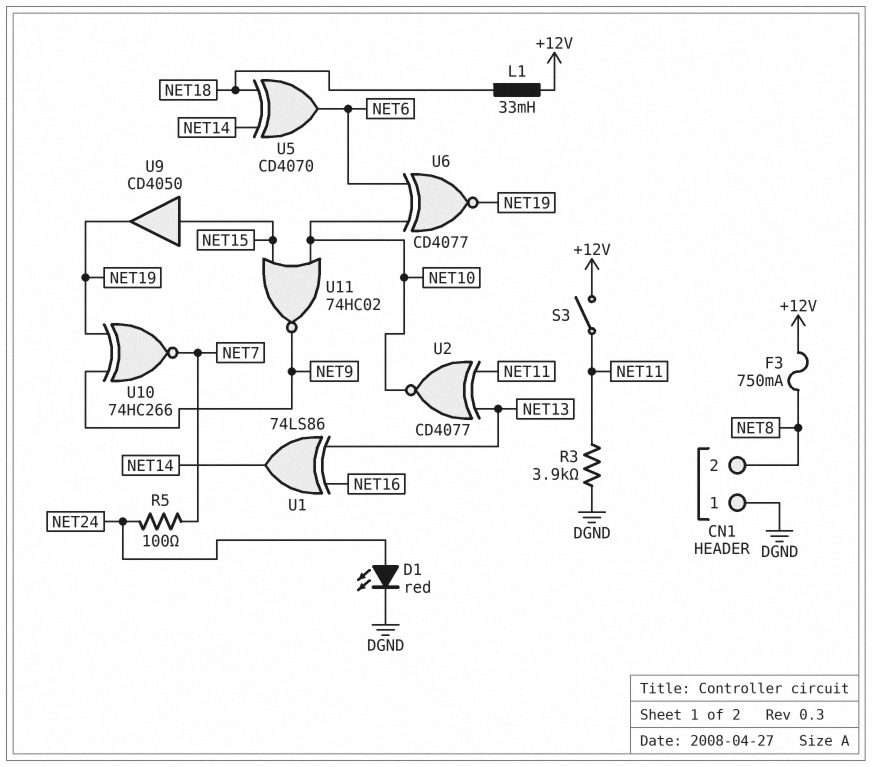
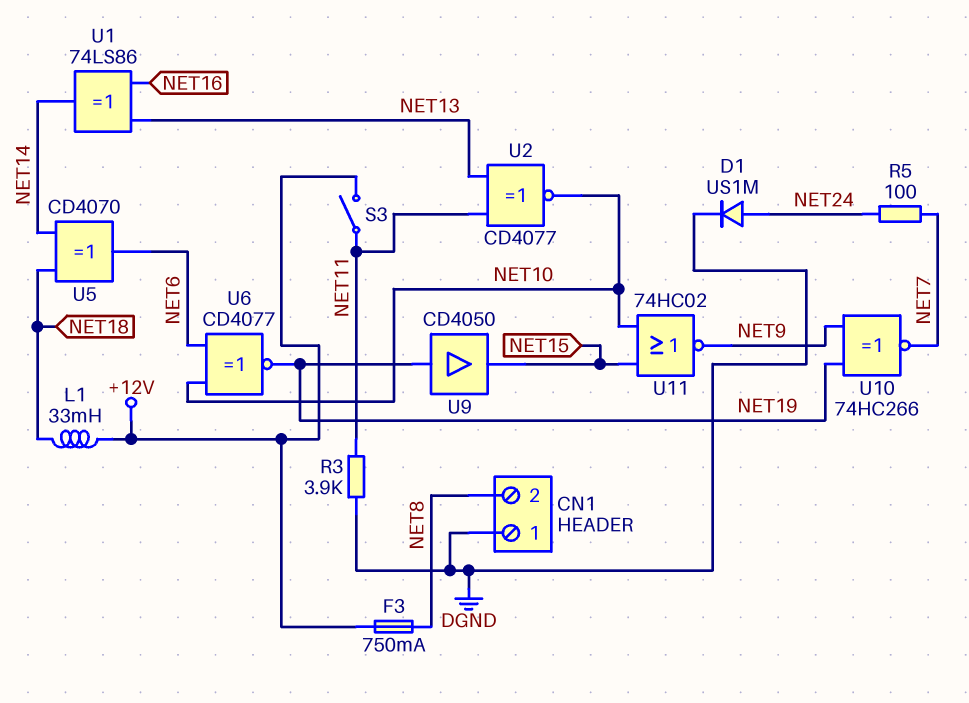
D1: LED red (A NET24, K DGND) -> diode US1M (A NET24, K DGND)
U9: buffer CD4050 (in NET15, out NET19) -> buffer CD4050 (in NET19, out NET15)

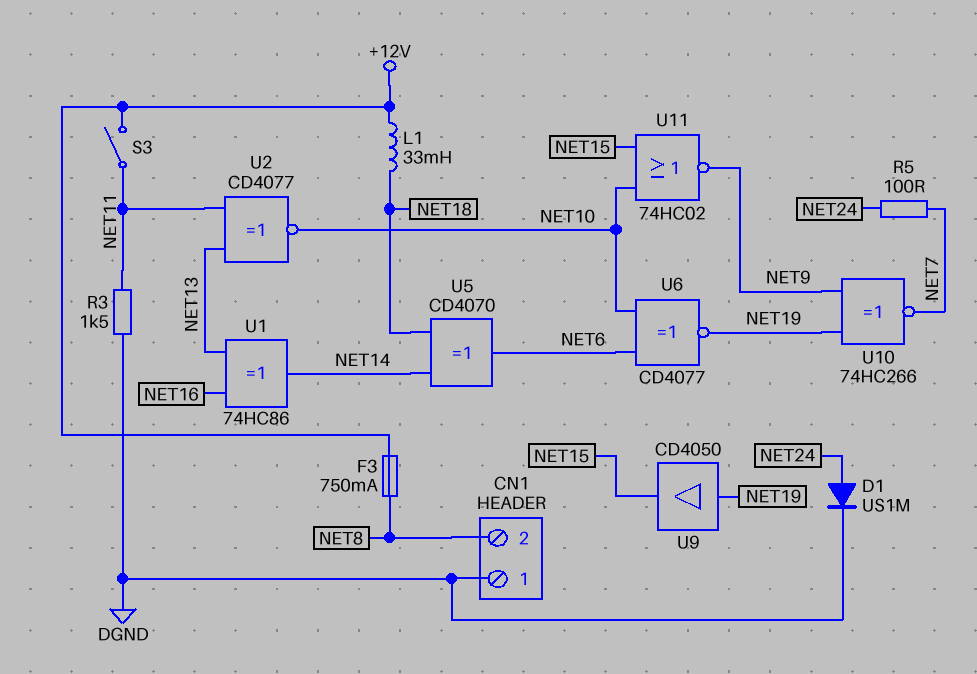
R3: 3.9k (DGND, NET11) -> 1.5k (DGND, NET11)
U1: XOR 74LS86 (in NET13, in NET16, out NET14) -> XOR 74HC86 (in NET13, in NET16, out NET14)

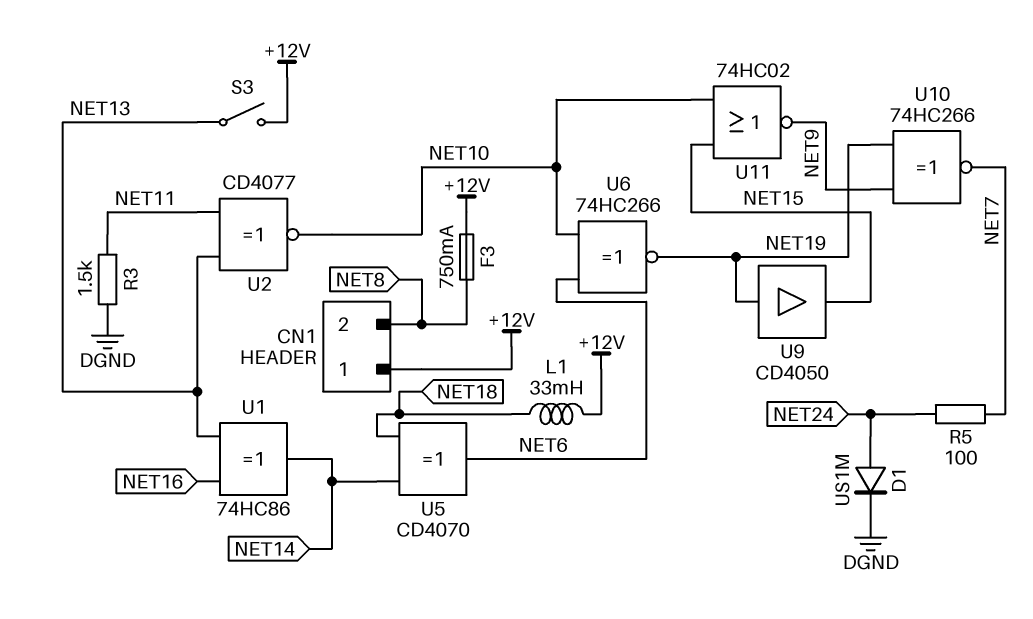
CN1 pin 1: DGND -> +12V
S3: switch (+12V, NET11) -> switch (+12V, NET13)
U6: XNOR CD4077 (in NET6, in NET10, out NET19) -> XNOR 74HC266 (in NET6, in NET10, out NET19)

